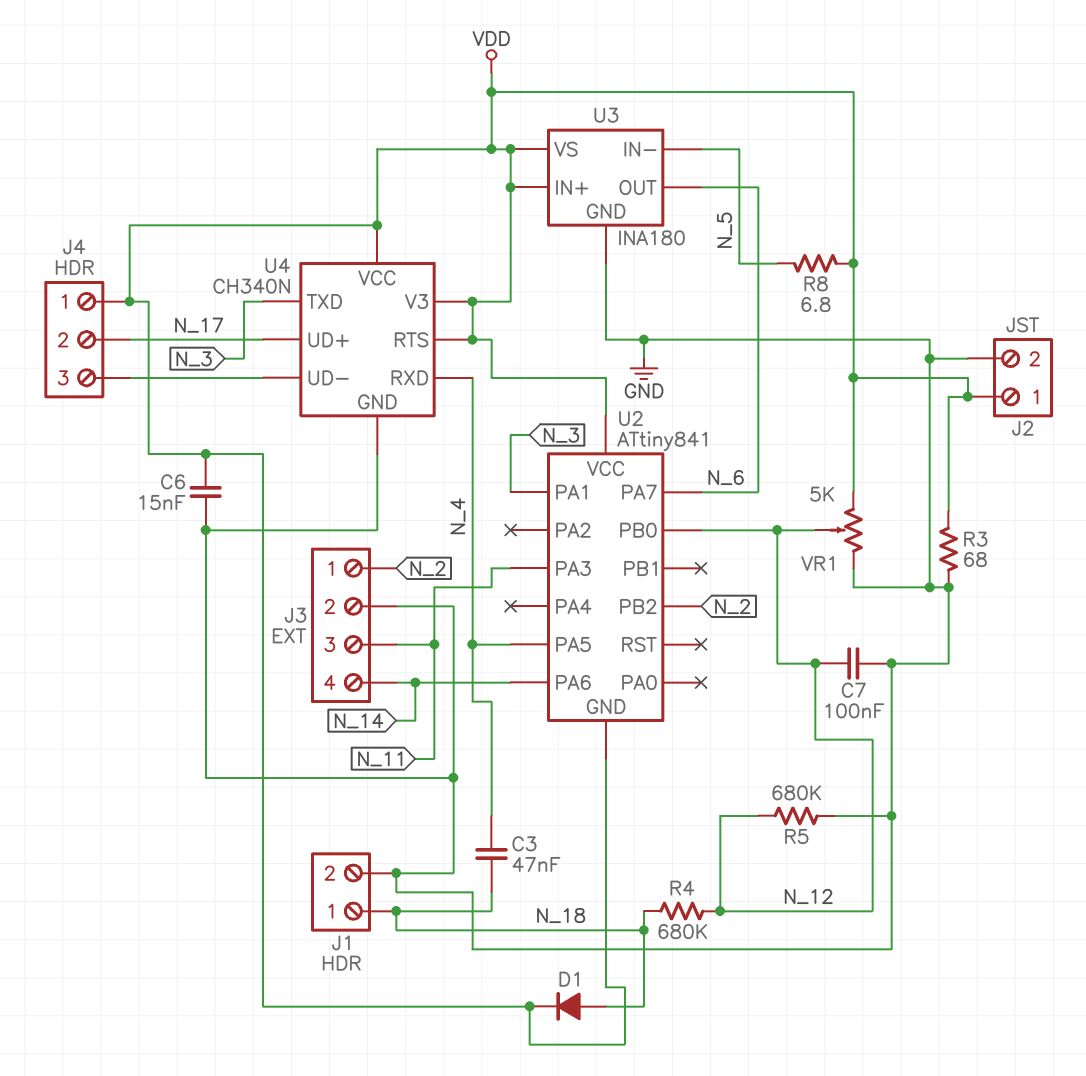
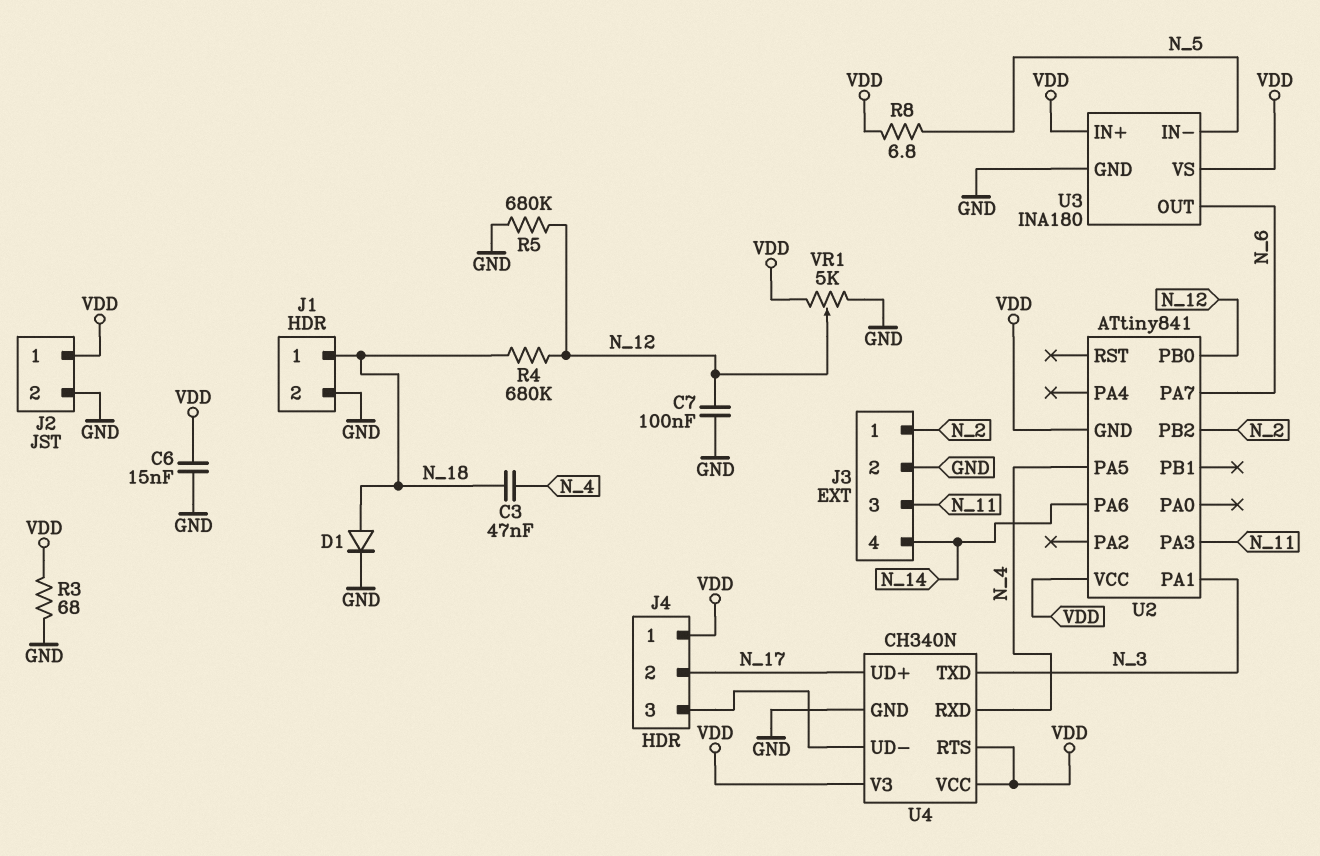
D1: diode (A N_18, K VDD) -> diode (A N_18, K GND)

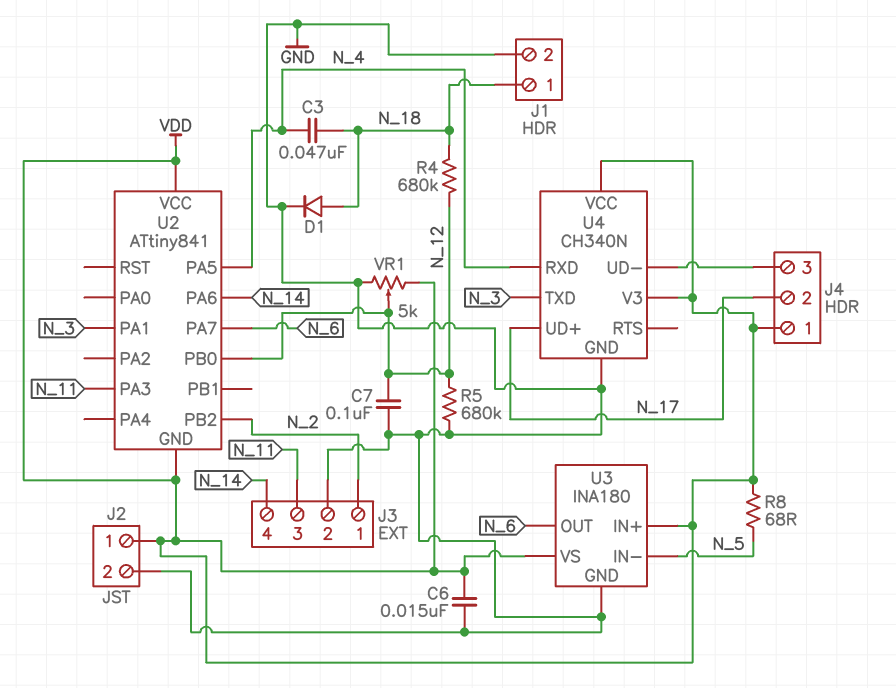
R3: 68 (GND, VDD) -> none
R8: 6.8 (N_5, VDD) -> 68 (N_5, VDD)
U4 pin RTS: VDD -> none

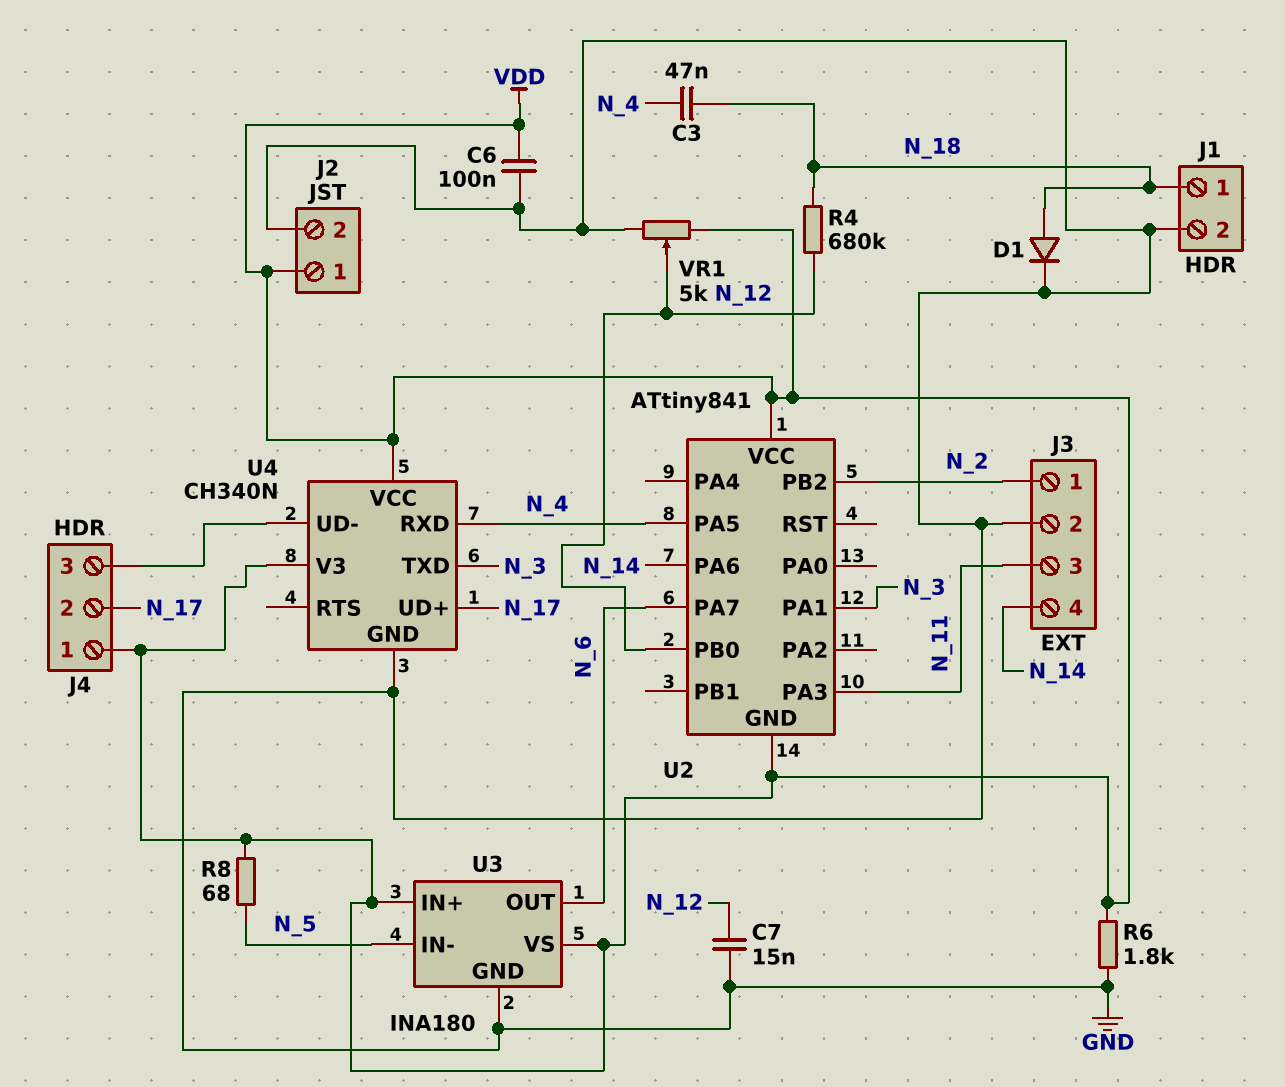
C6: 15nF (GND, VDD) -> 100nF (GND, VDD)
C7: 100nF (GND, N_12) -> 15nF (GND, N_12)
R5: 680k (GND, N_12) -> none
R6: none -> 1.8k (GND, VDD)

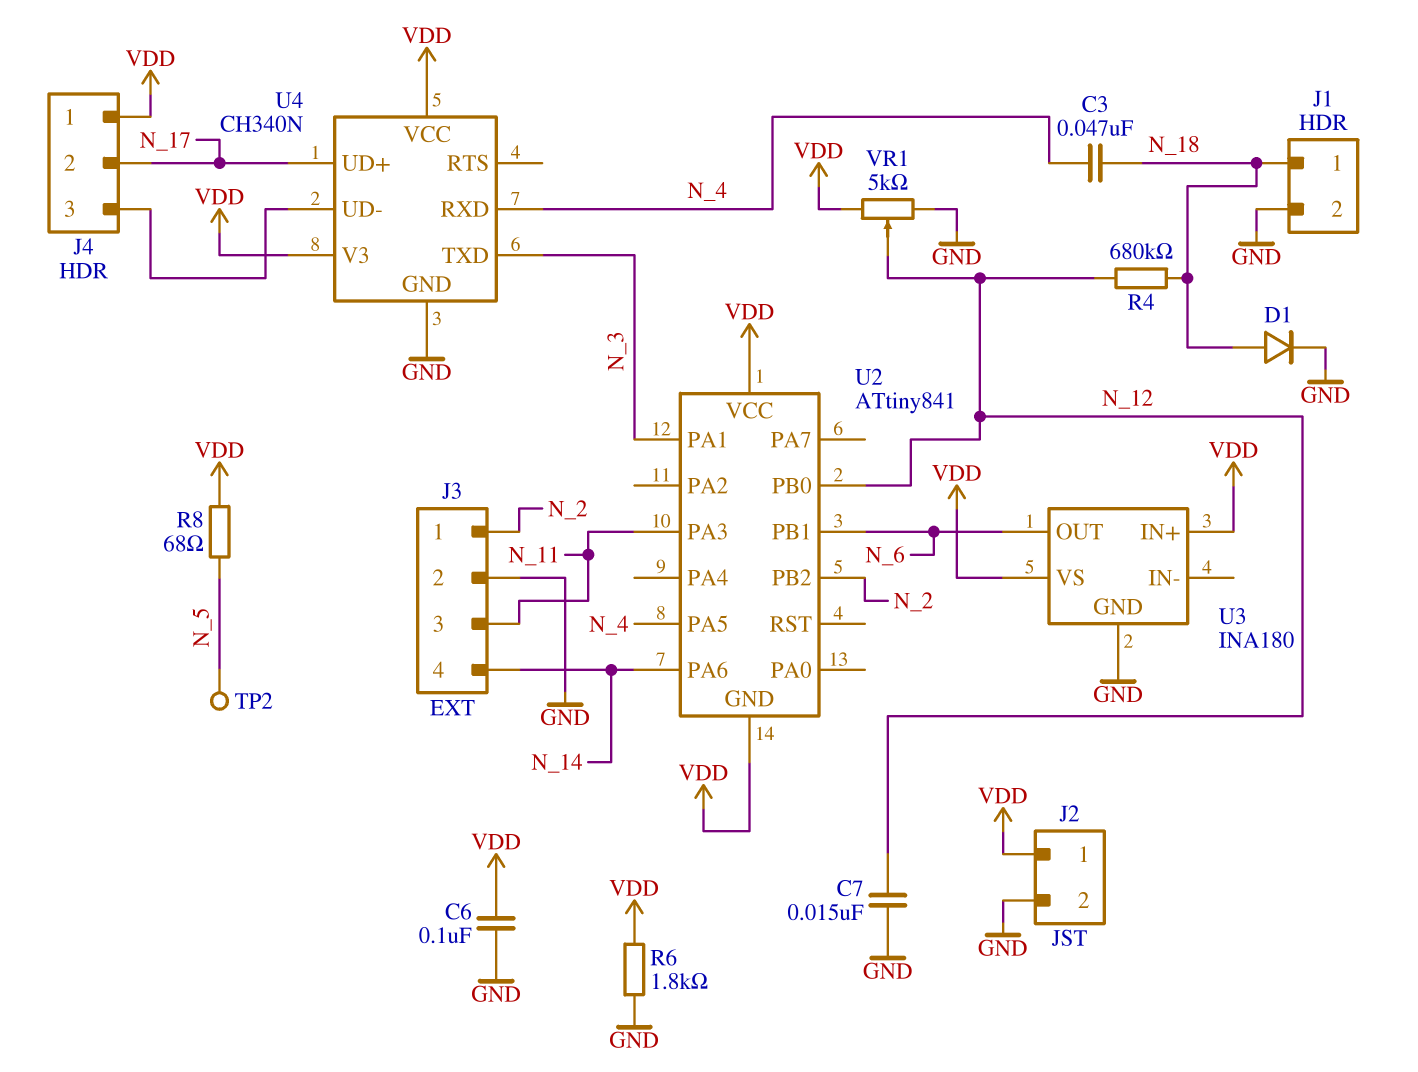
TP2: none -> test point (N_5)
U2 pin PA7: N_6 -> none
U2 pin PB1: none -> N_6
U3 pin IN-: N_5 -> none

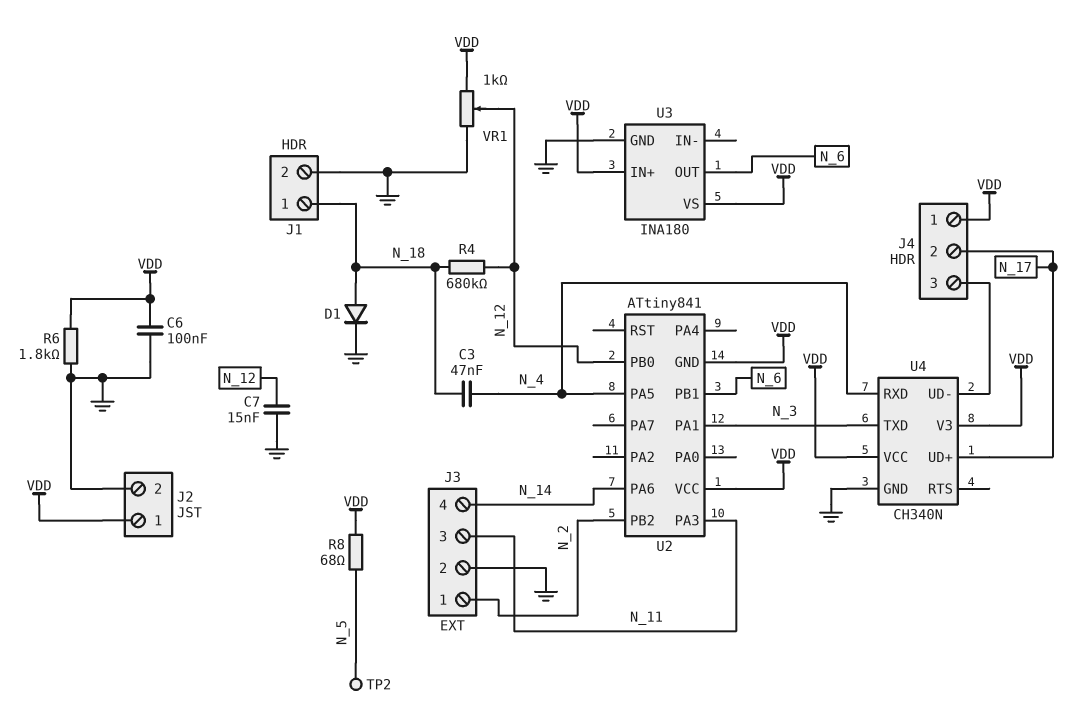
VR1: 5k (GND, VDD, wiper N_12) -> 1k (GND, VDD, wiper N_12)

